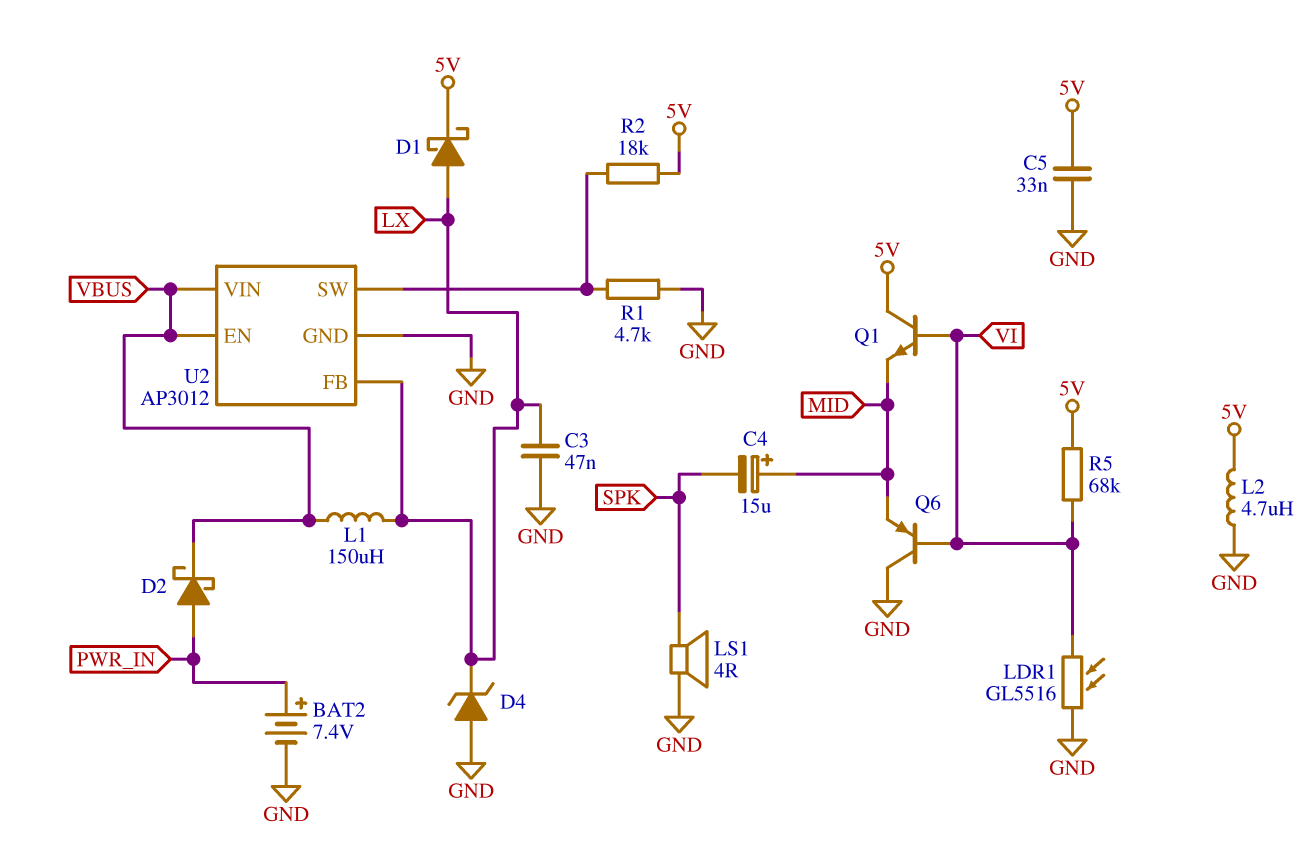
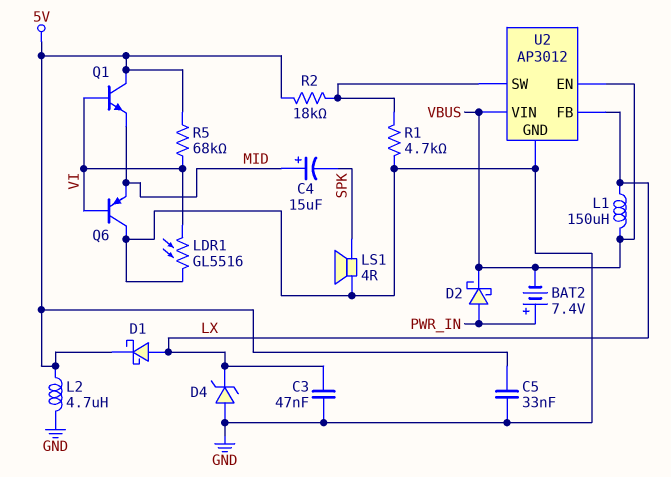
BAT2: 7.4V (plus PWR_IN, minus GND) -> 7.4V (plus PWR_IN, minus VBUS)

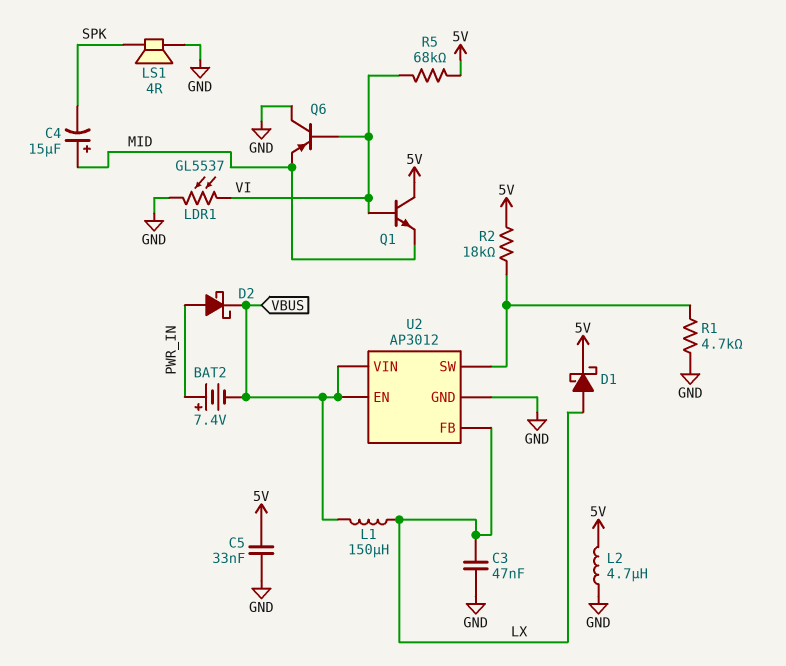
D4: zener (A GND, K LX) -> none
LDR1: GL5516 (GND, VI) -> GL5537 (GND, VI)

